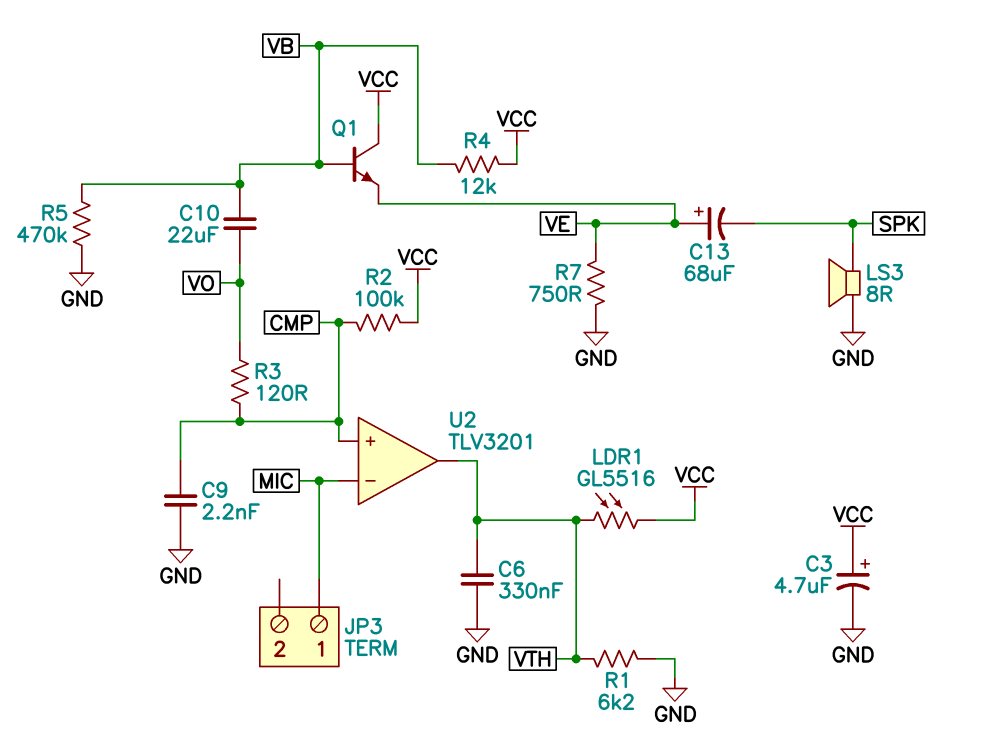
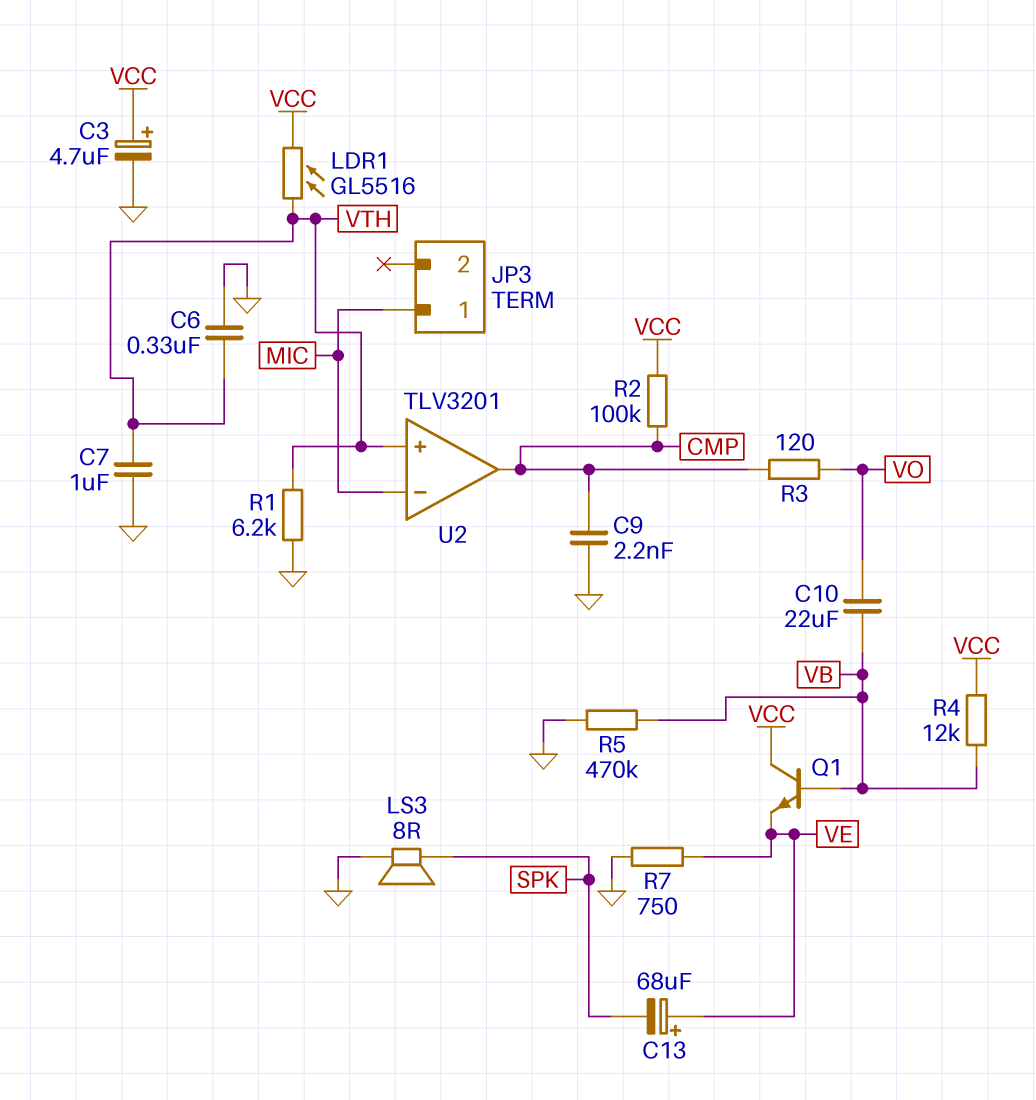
C7: none -> 1uF (GND, VTH)
U2 pin in+: CMP -> VTH
U2 pin out: VTH -> CMP

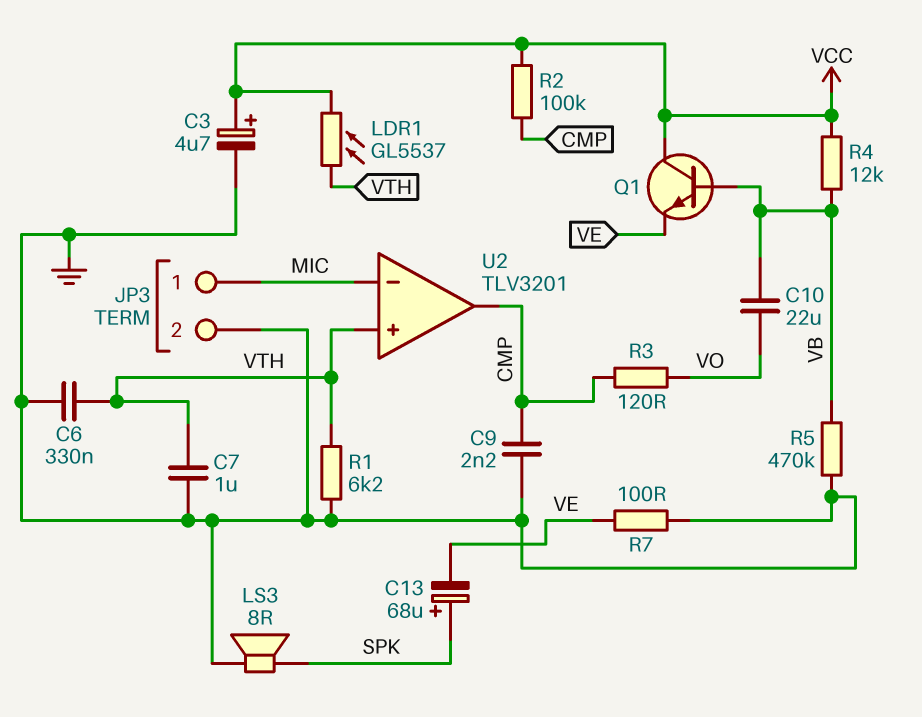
C13: 68uF (plus VE, minus SPK) -> 68uF (plus SPK, minus VE)
JP3 pin 2: none -> GND
LDR1: GL5516 (VCC, VTH) -> GL5537 (VCC, VTH)
R7: 750 (GND, VE) -> 100 (GND, VE)

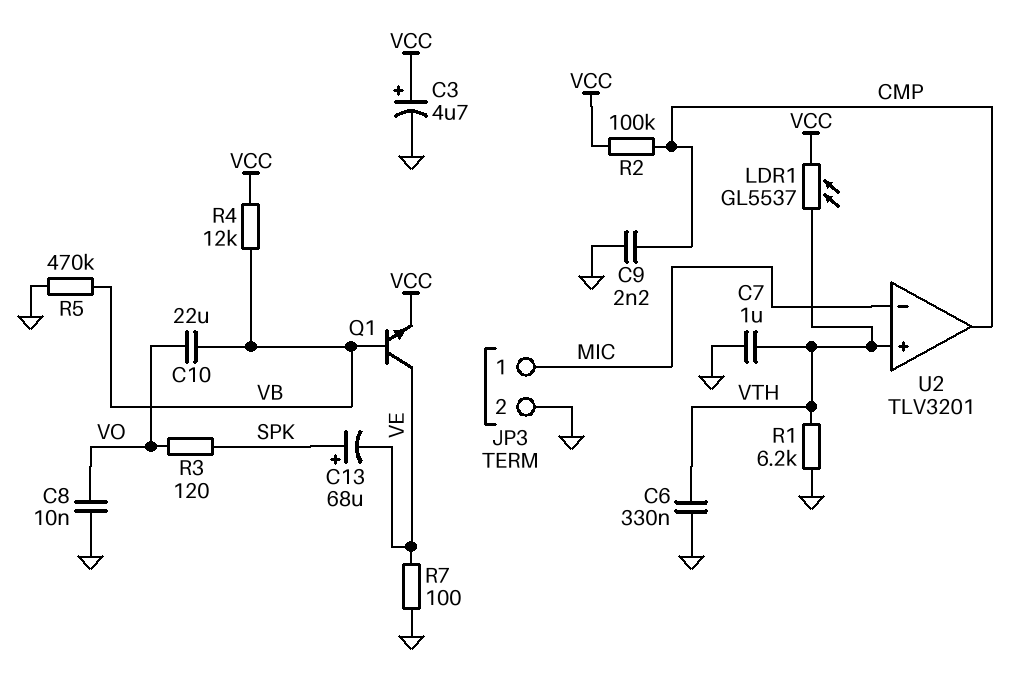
C8: none -> 10nF (GND, VO)
LS3: speaker 8R (GND, SPK) -> none
Q1: NPN (B VB, C VCC, E VE) -> NPN (B VB, C VE, E VCC)
R3: 120 (CMP, VO) -> 120 (SPK, VO)

